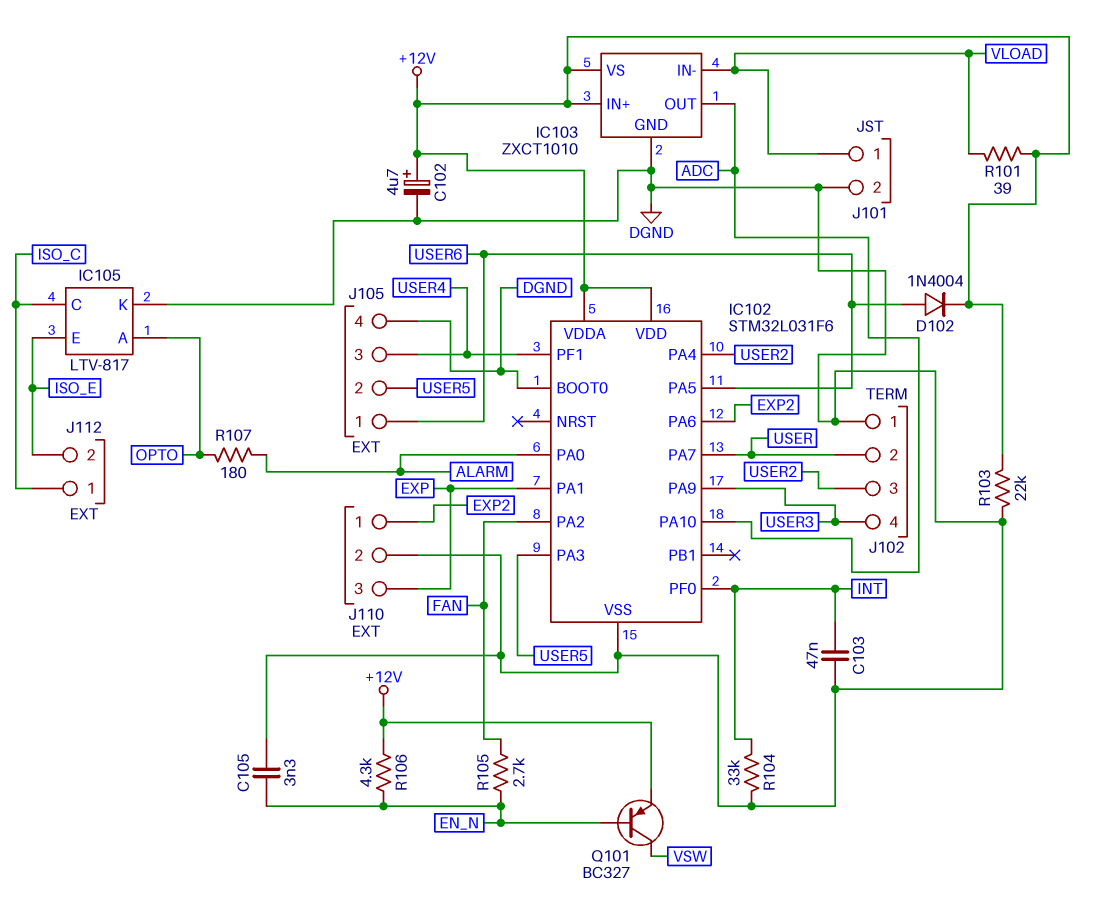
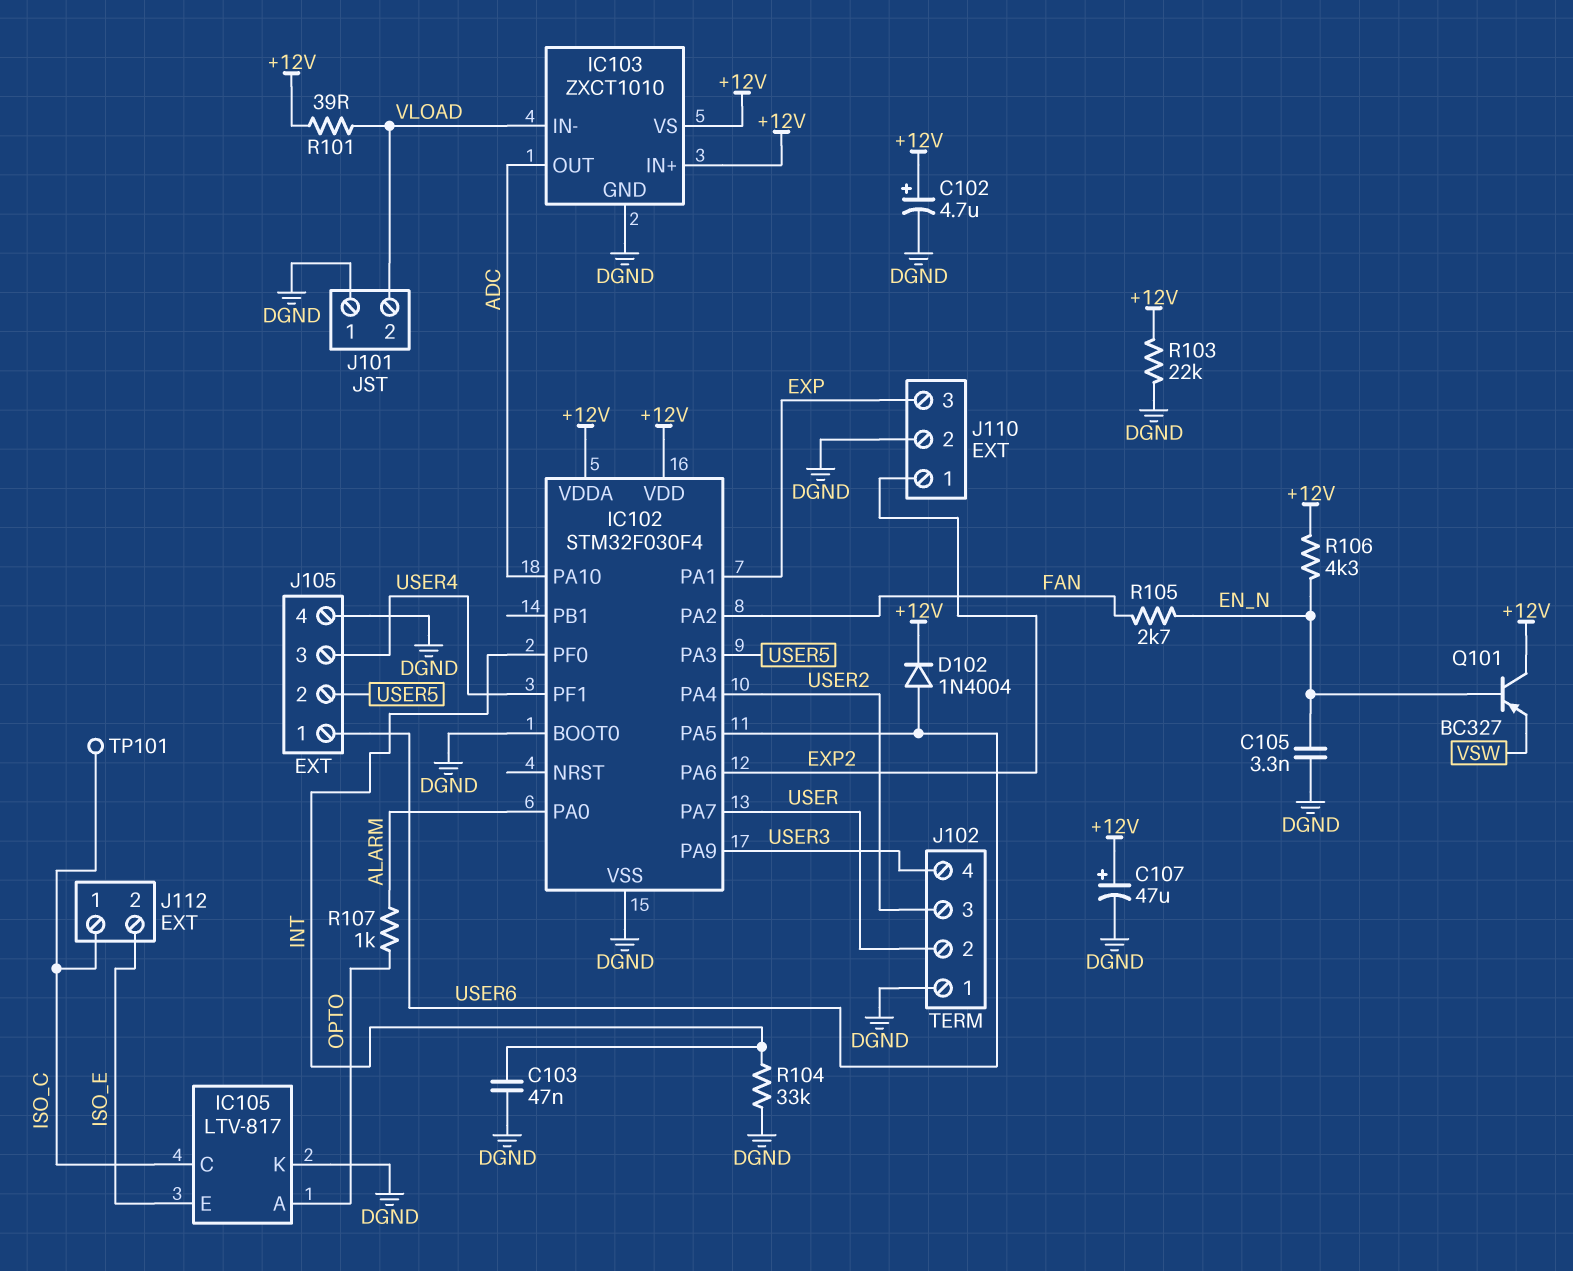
C107: none -> 47uF (plus +12V, minus DGND)
IC102: STM32L031F6 -> STM32F030F4
J101 pin 1: VLOAD -> DGND
J101 pin 2: DGND -> VLOAD
Q101: PNP BC327 (B EN_N, C VSW, E +12V) -> PNP BC327 (B EN_N, C +12V, E VSW)
R107: 180 (ALARM, OPTO) -> 1k (ALARM, OPTO)
TP101: none -> test point (ISO_C)

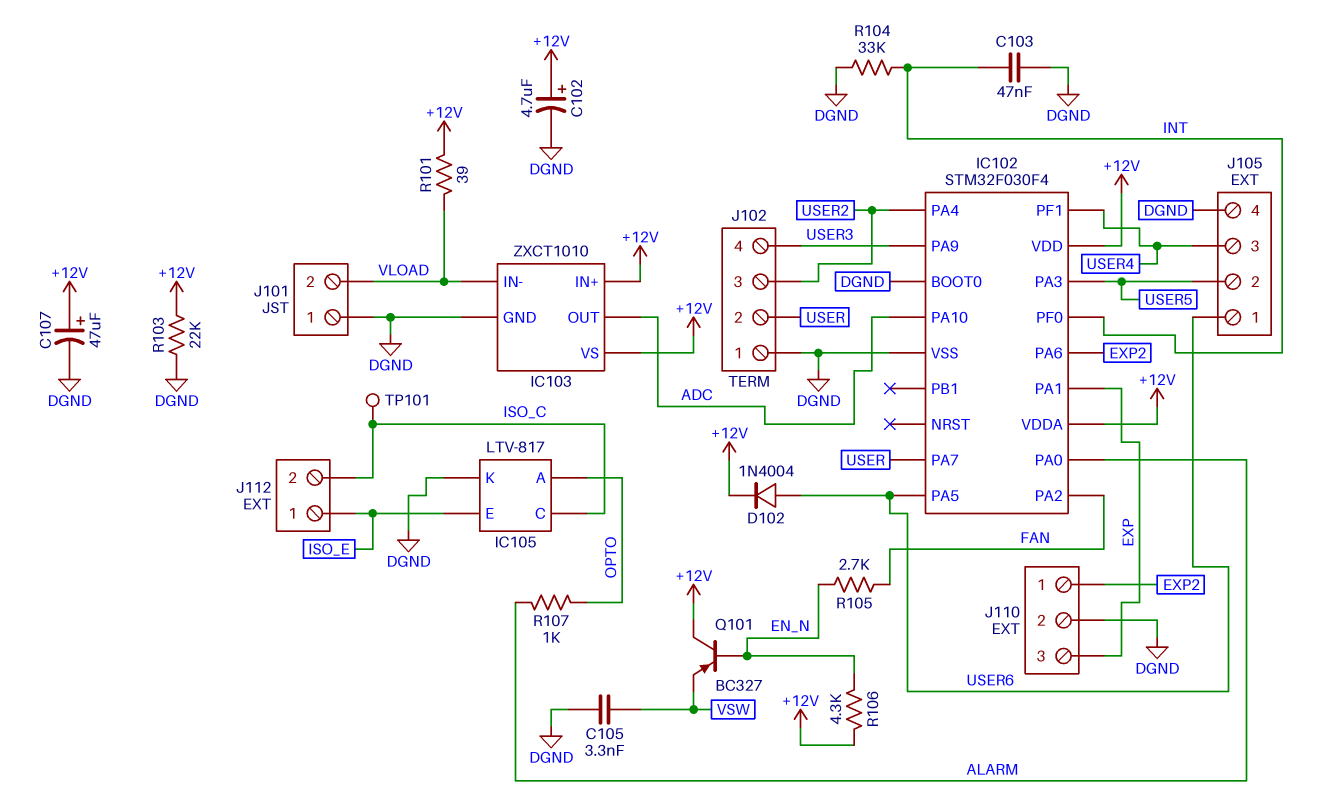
C105: 3.3nF (DGND, EN_N) -> 3.3nF (DGND, VSW)
J112 pin 1: ISO_C -> ISO_E
J112 pin 2: ISO_E -> ISO_C

